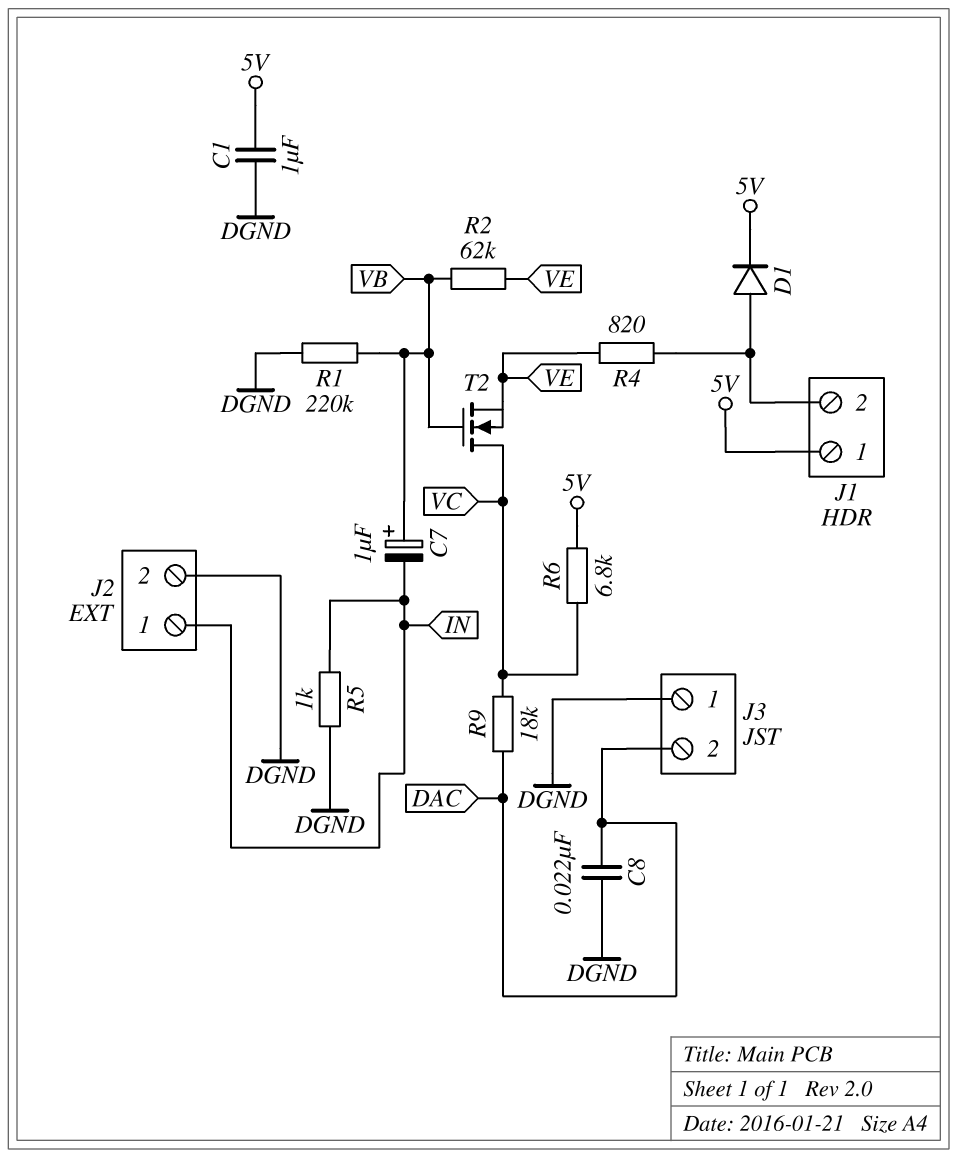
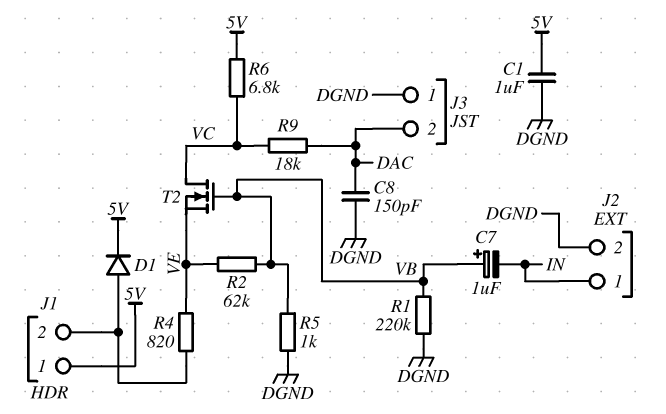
C8: 22nF (DAC, DGND) -> 150pF (DAC, DGND)
R5: 1k (DGND, IN) -> 1k (DGND, VB)

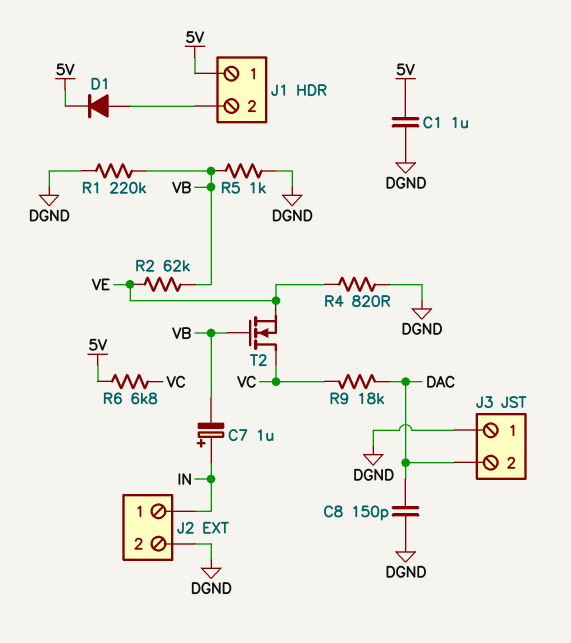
C7: 1uF (plus VB, minus IN) -> 1uF (plus IN, minus VB)
R4: 820 (J1/2, VE) -> 820 (DGND, VE)

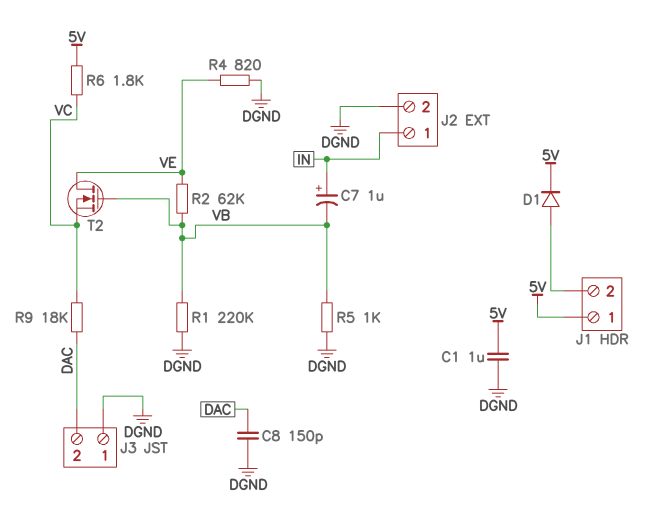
R6: 6.8k (5V, VC) -> 1.8k (5V, VC)
T2: NMOS (G VB, D VC, S VE) -> NMOS (G VB, D VE, S VC)

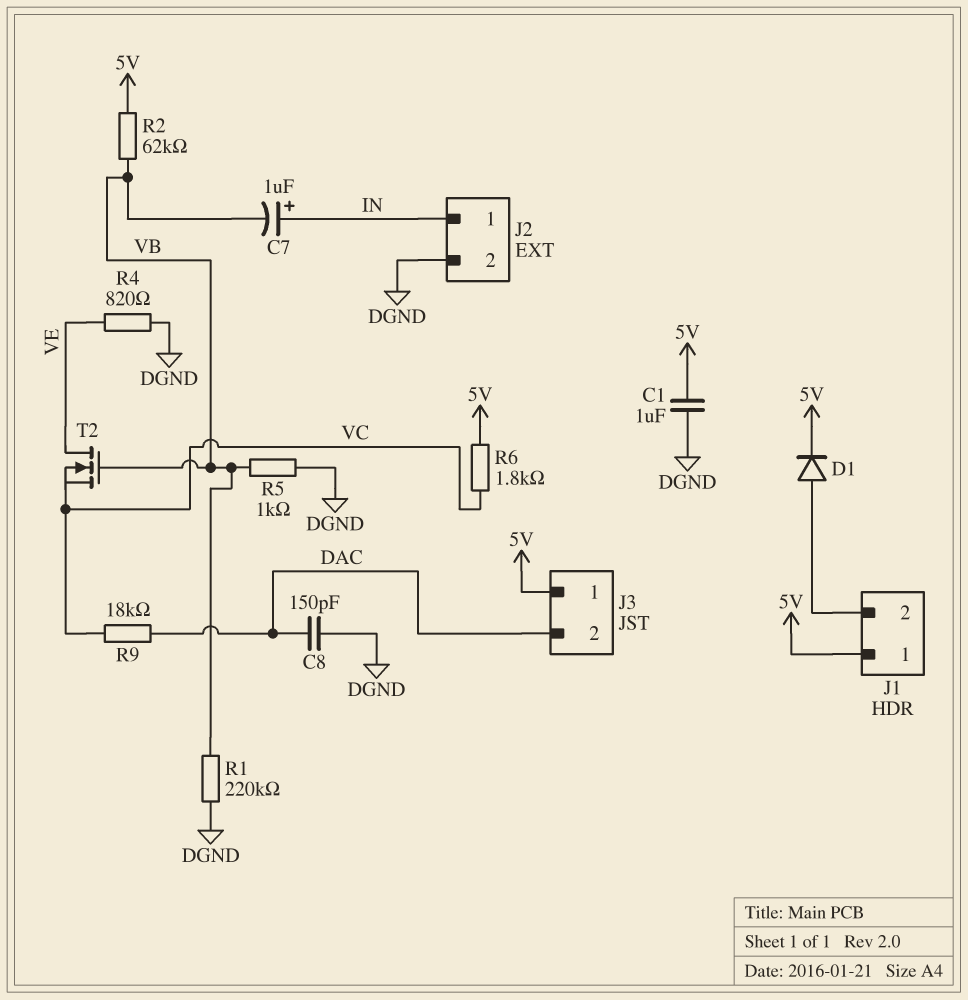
J3 pin 1: DGND -> 5V
R2: 62k (VB, VE) -> 62k (5V, VB)

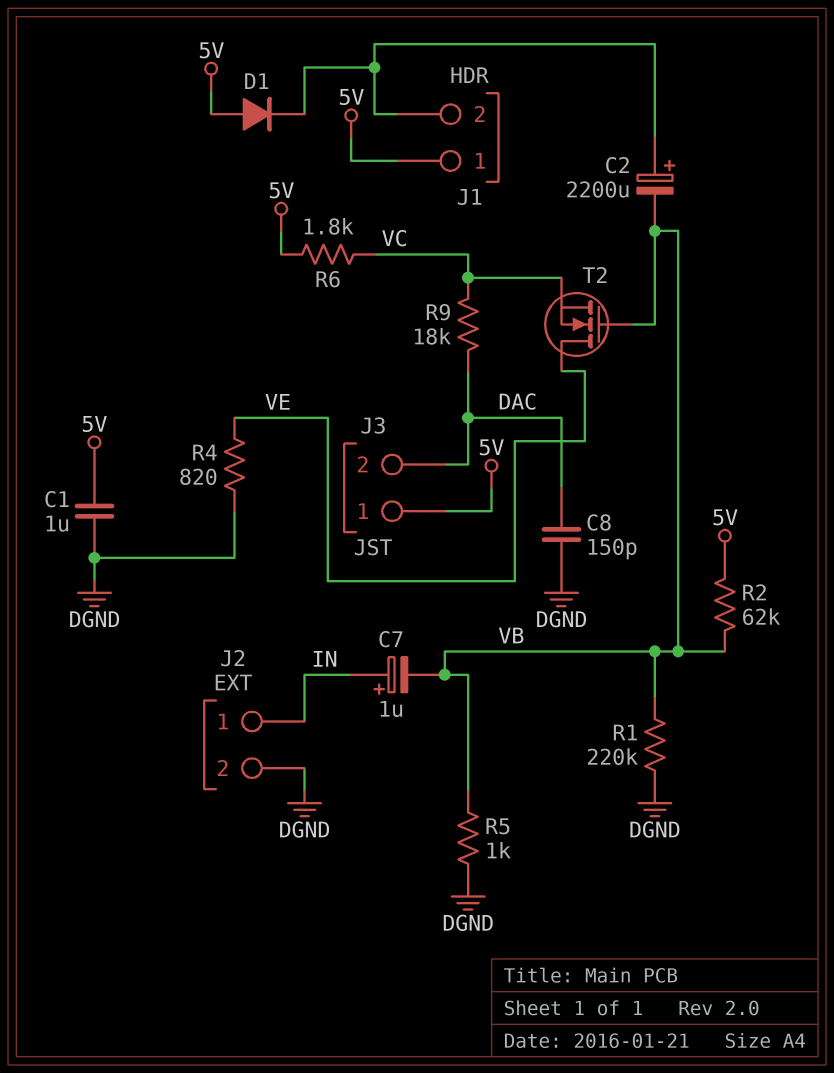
C2: none -> 2200uF (plus J1/2, minus VB)
D1: diode (A J1/2, K 5V) -> diode (A 5V, K J1/2)

